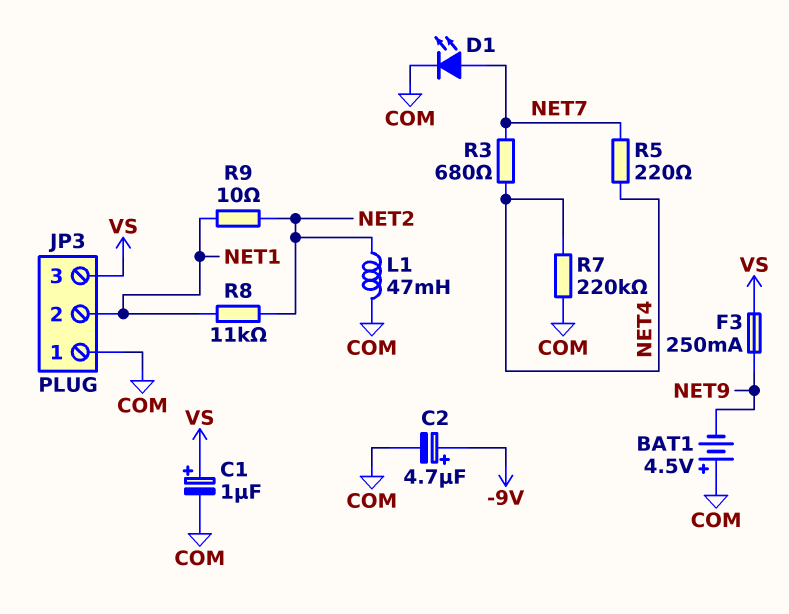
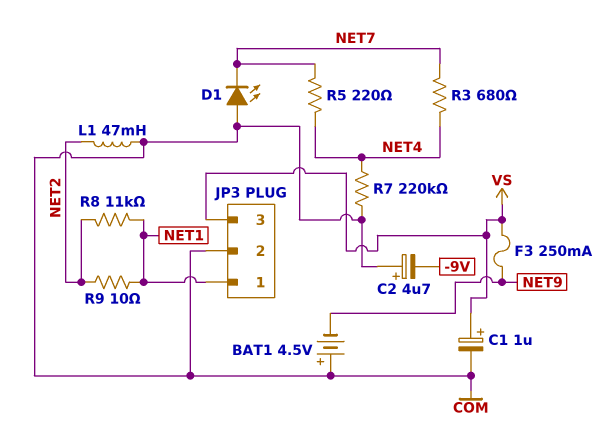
C2: 4.7uF (plus -9V, minus COM) -> 4.7uF (plus COM, minus -9V)
D1: LED (A NET7, K COM) -> LED (A COM, K NET7)
JP3 pin 1: COM -> NET1
JP3 pin 2: NET1 -> COM

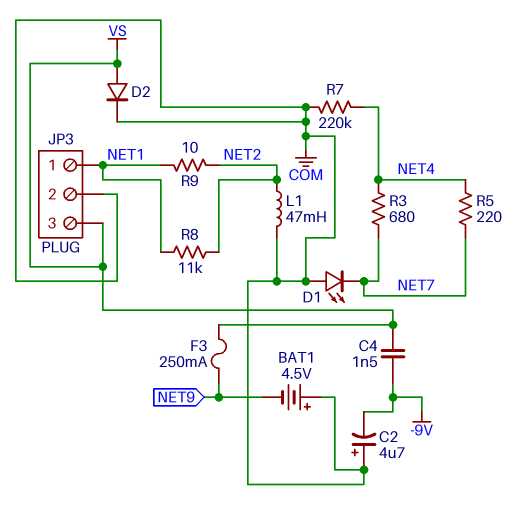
C1: 1uF (plus VS, minus COM) -> none
C4: none -> 1.5nF (-9V, VS)
D2: none -> diode (A VS, K COM)

